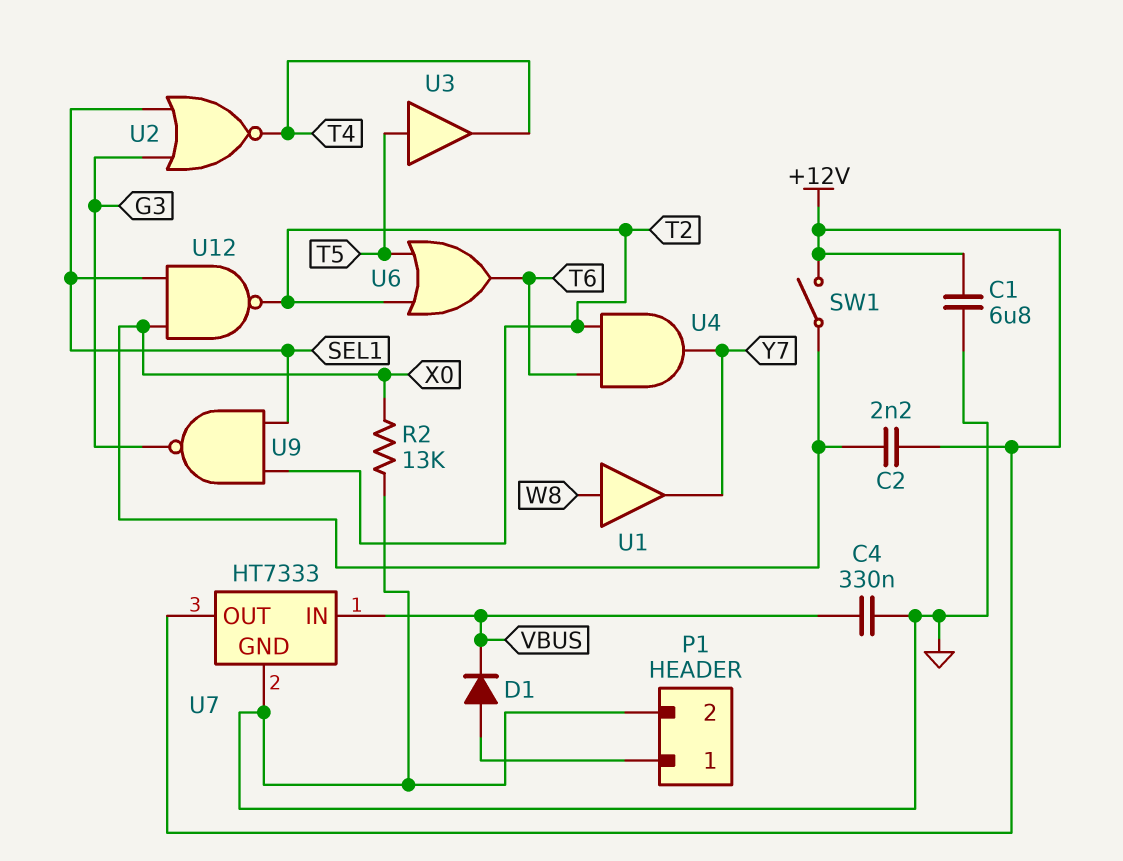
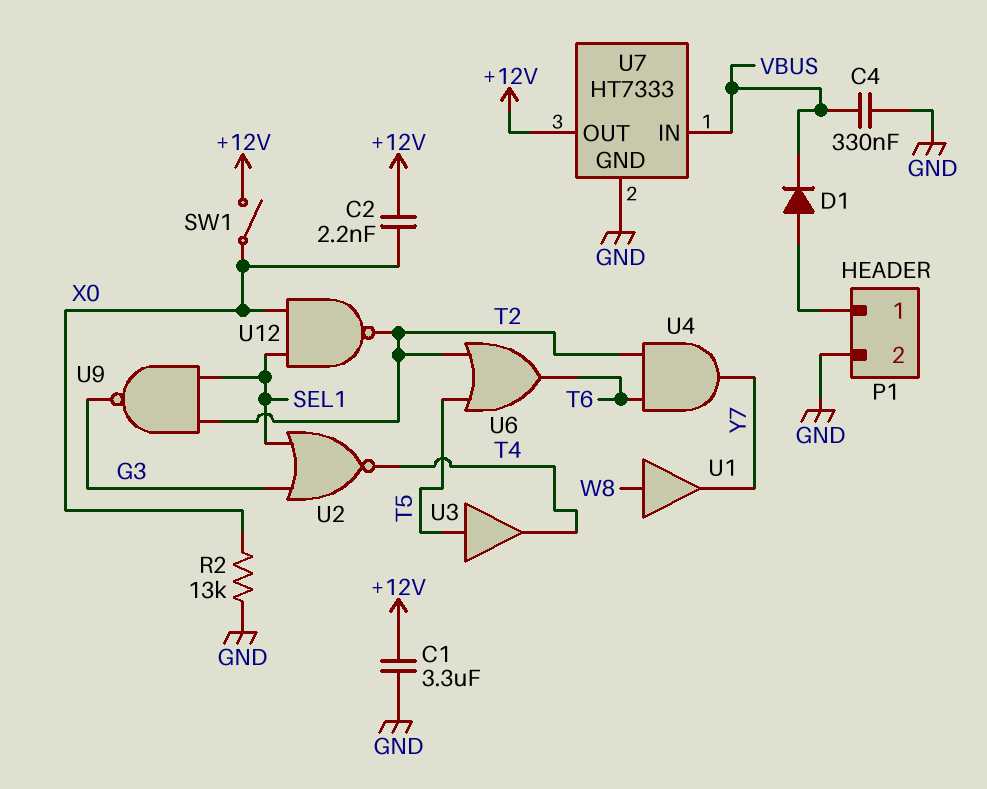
C1: 6.8uF (+12V, GND) -> 3.3uF (+12V, GND)

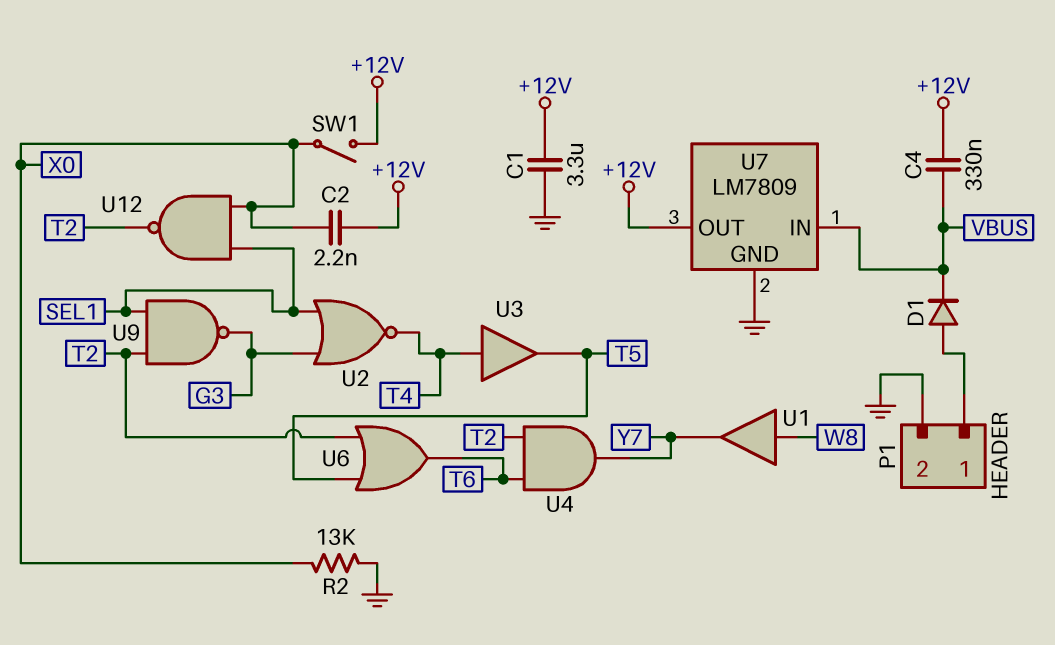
C4: 330nF (GND, VBUS) -> 330nF (+12V, VBUS)
U3: buffer (in T5, out T4) -> buffer (in T4, out T5)
U7: HT7333 -> LM7809

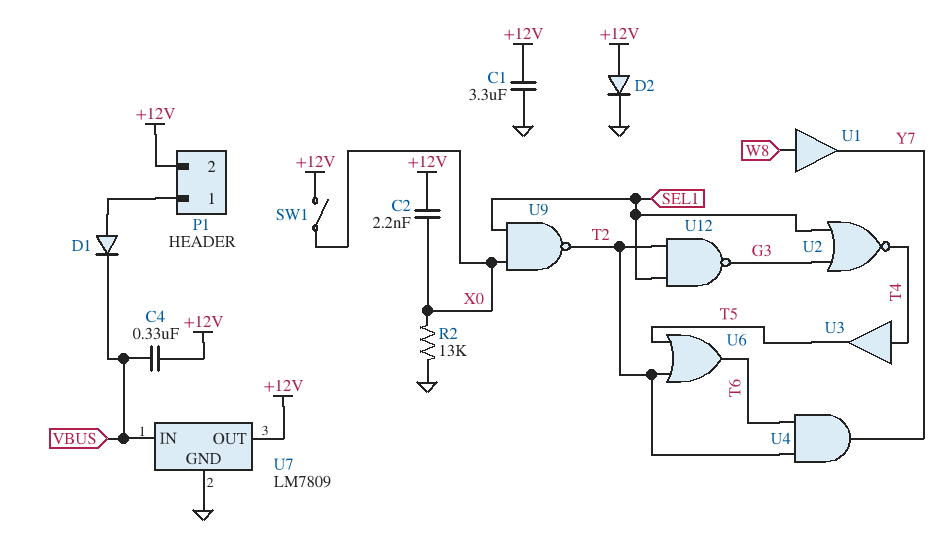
D2: none -> diode (A +12V, K GND)
P1 pin 2: GND -> +12V
U9: NAND (in SEL1, in T2, out G3) -> NAND (in SEL1, in X0, out T2)
U12: NAND (in SEL1, in X0, out T2) -> NAND (in SEL1, in T2, out G3)

